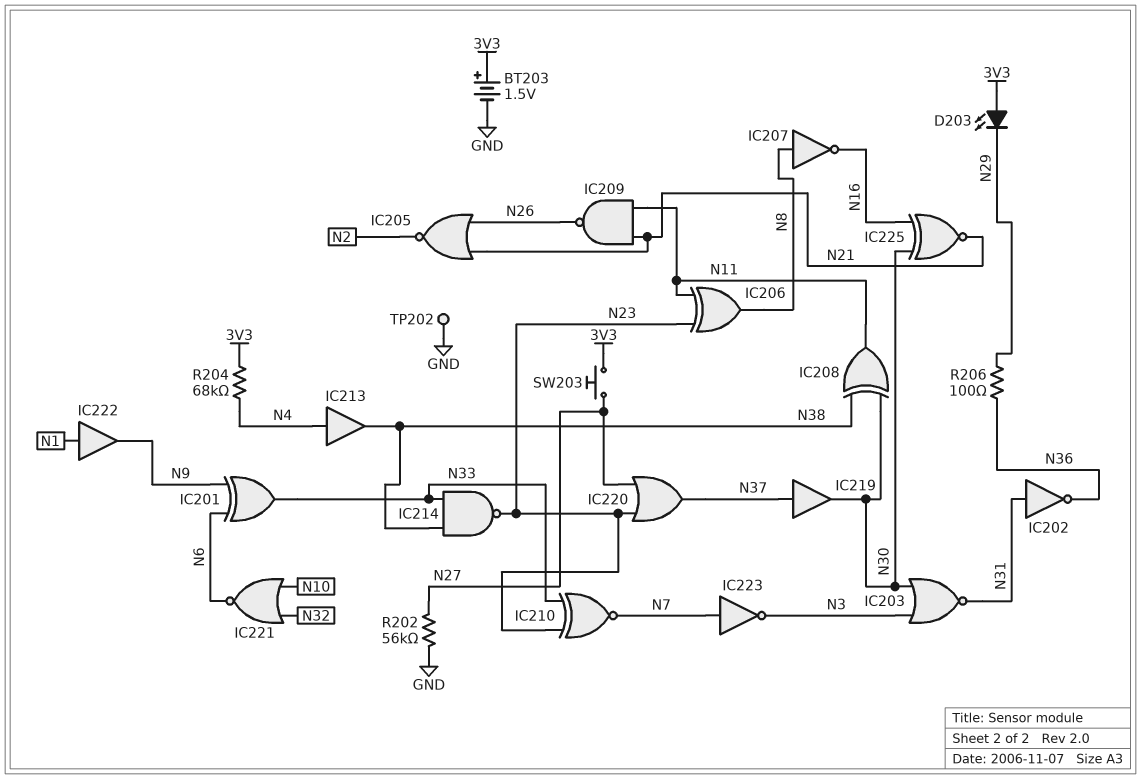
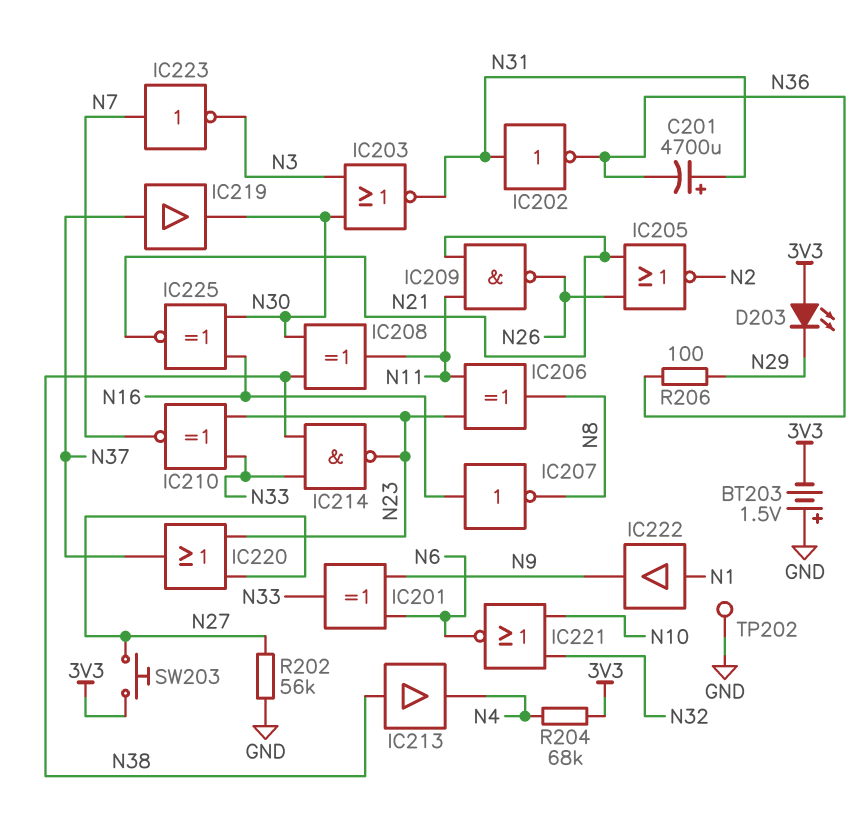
BT203: 1.5V (plus 3V3, minus GND) -> 1.5V (plus GND, minus 3V3)
C201: none -> 4700uF (plus N31, minus N36)
IC207: NOT (in N8, out N16) -> NOT (in N16, out N8)
IC213: buffer (in N4, out N38) -> buffer (in N38, out N4)

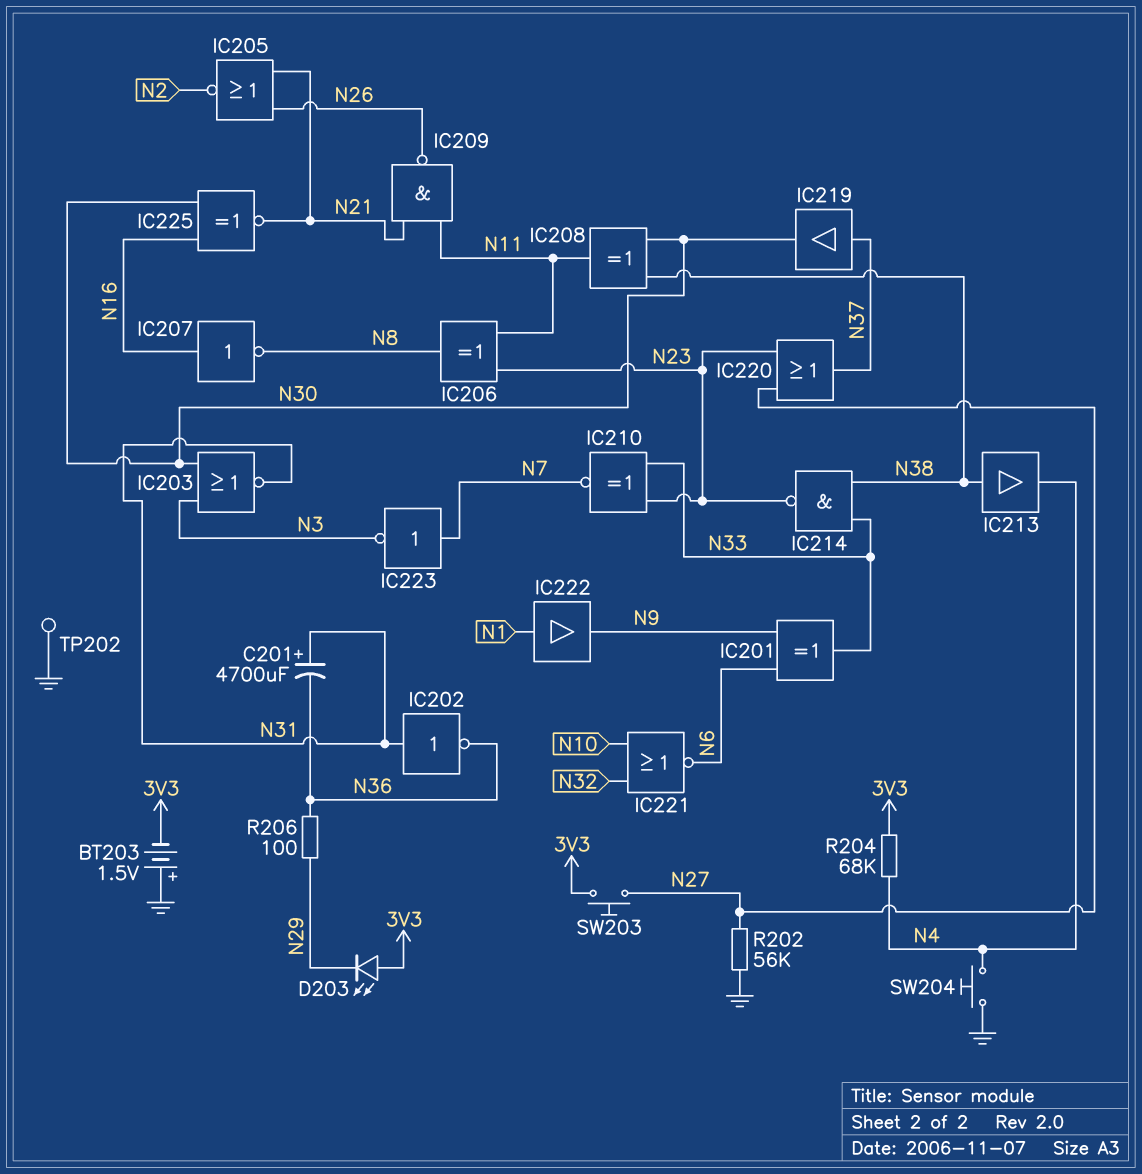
SW204: none -> button (GND, N4)

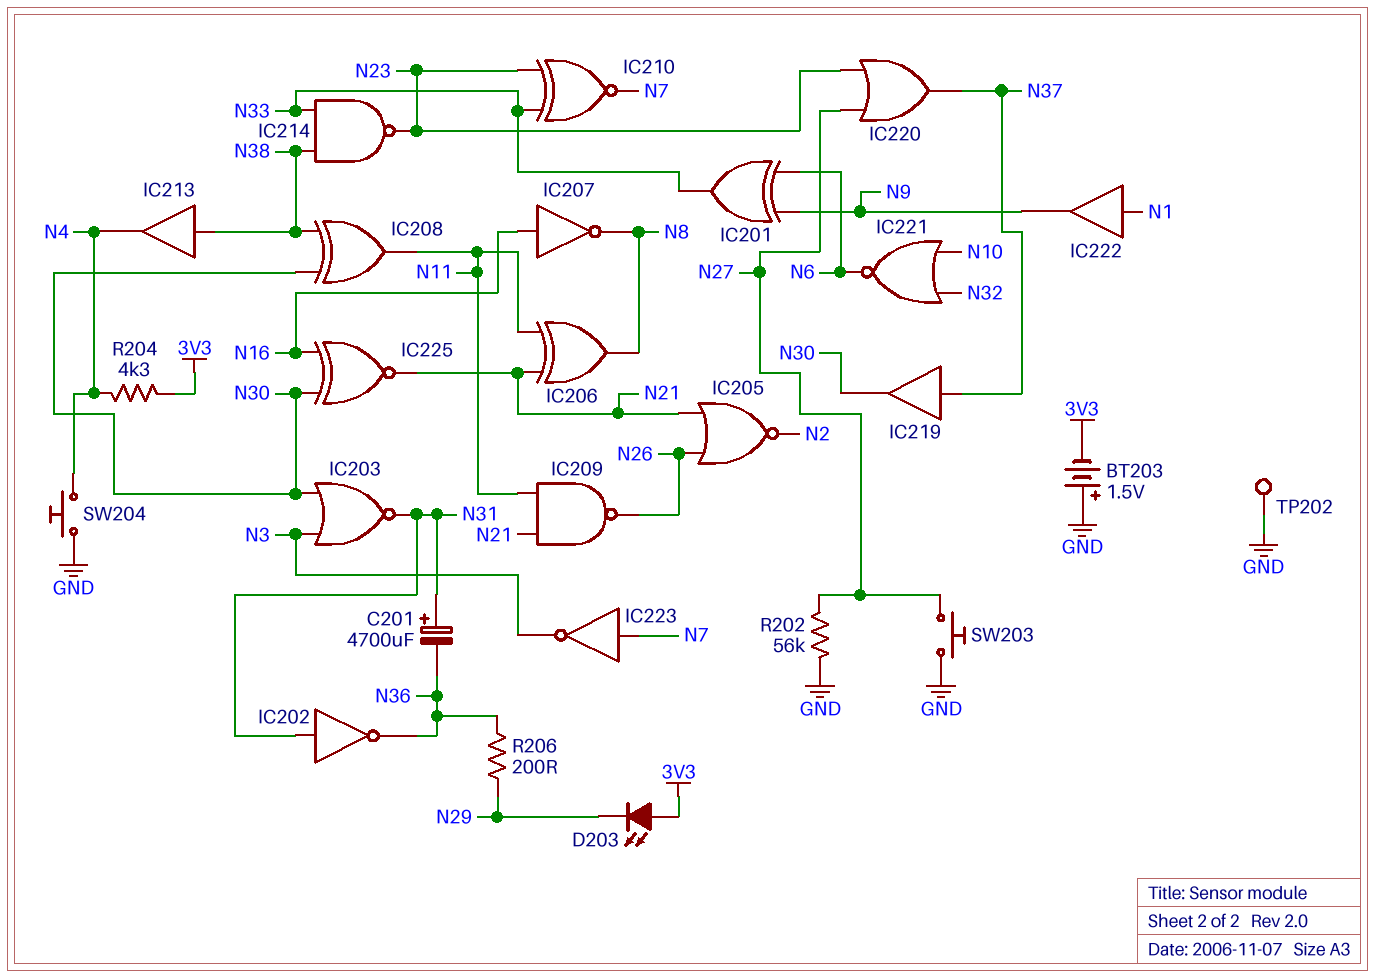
IC206: XOR (in N11, in N23, out N8) -> XOR (in N11, in N21, out N8)
R204: 68k (3V3, N4) -> 4.3k (3V3, N4)
R206: 100 (N29, N36) -> 200 (N29, N36)
SW203: button (3V3, N27) -> button (GND, N27)

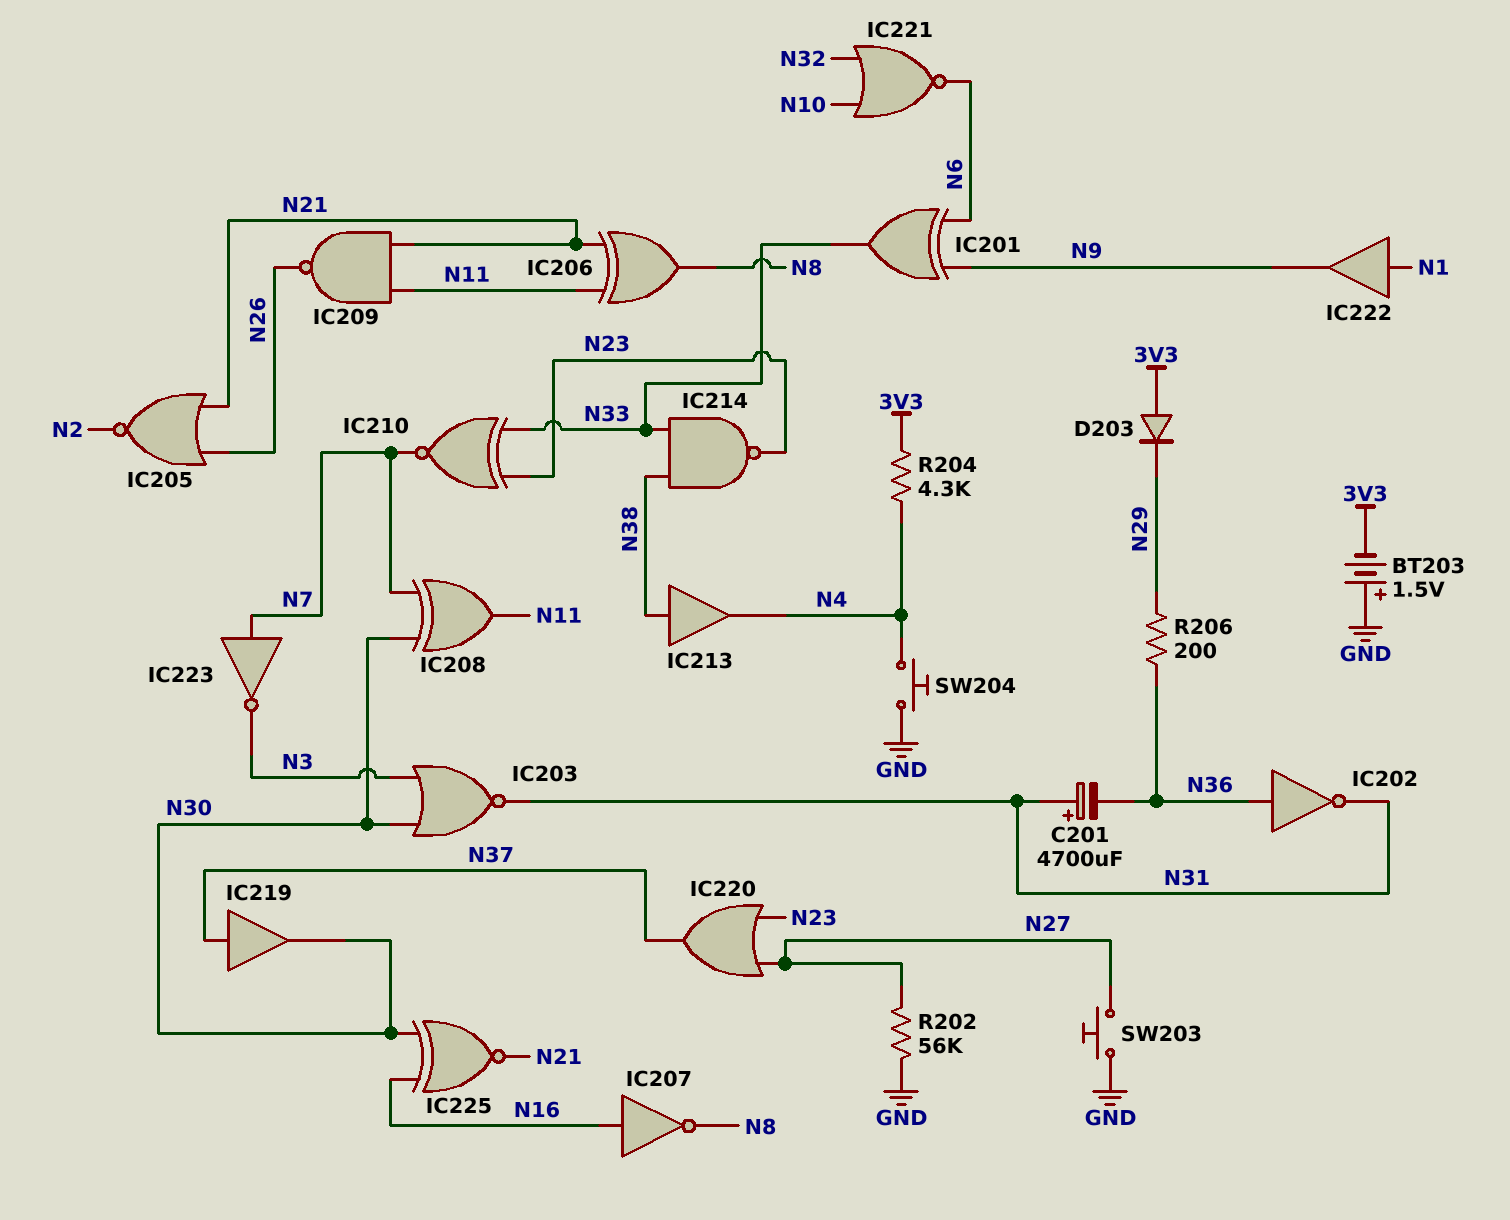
D203: LED (A 3V3, K N29) -> diode (A 3V3, K N29)
IC202: NOT (in N31, out N36) -> NOT (in N36, out N31)
IC208: XOR (in N30, in N38, out N11) -> XOR (in N7, in N30, out N11)
TP202: test point (GND) -> none

